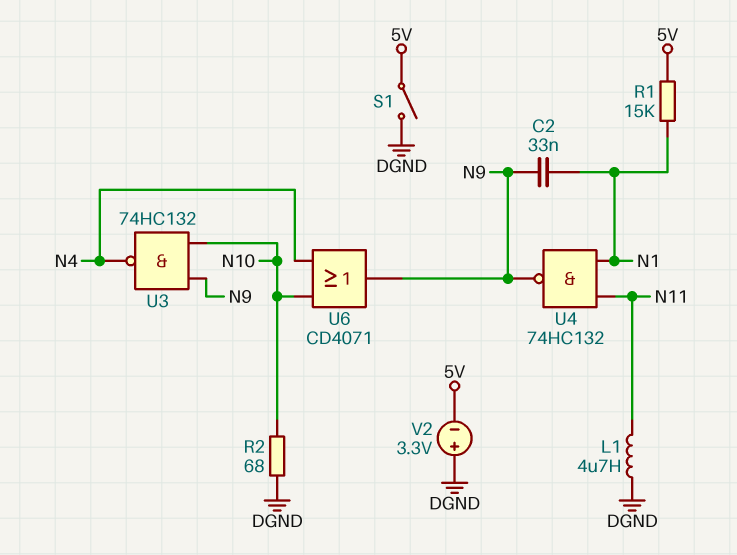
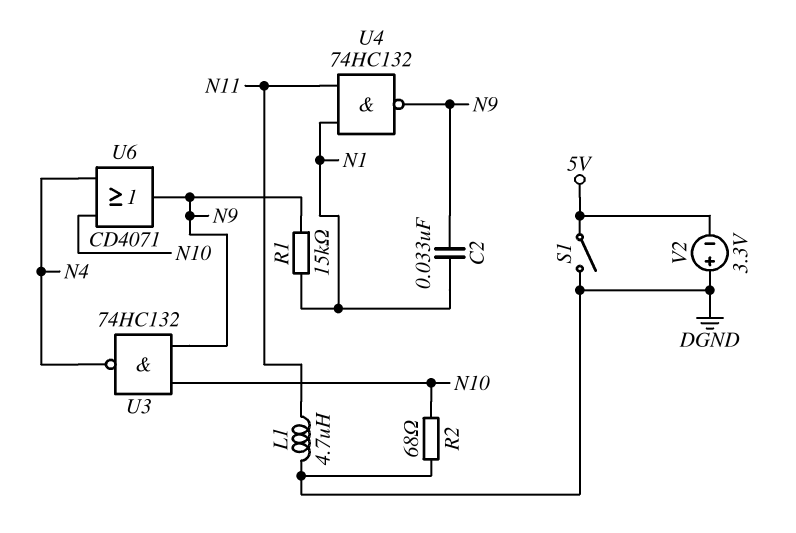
R1: 15k (5V, N1) -> 15k (N1, N9)

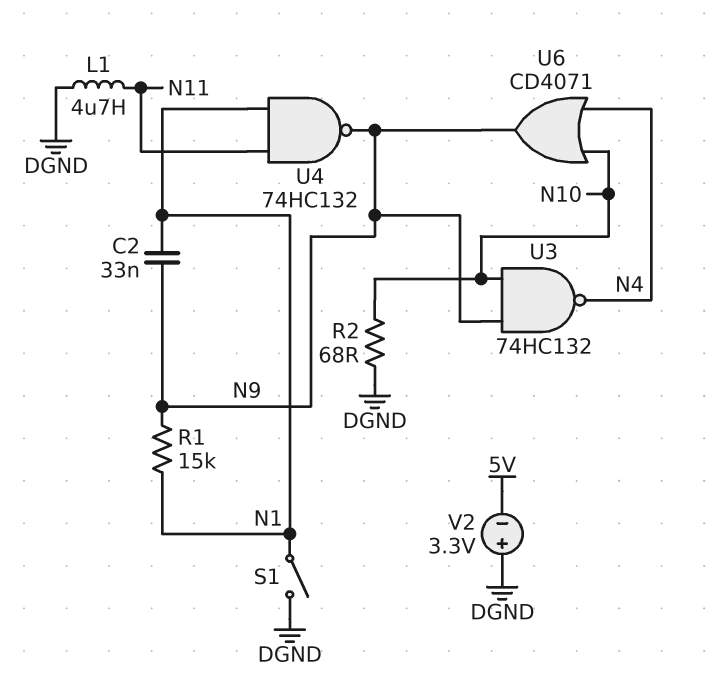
S1: switch (5V, DGND) -> switch (DGND, N1)

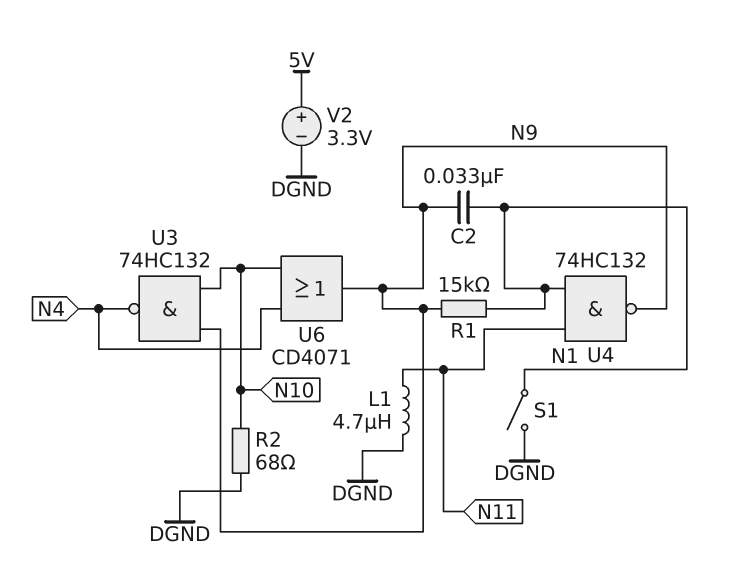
V2: 3.3V (plus DGND, minus 5V) -> 3.3V (plus 5V, minus DGND)

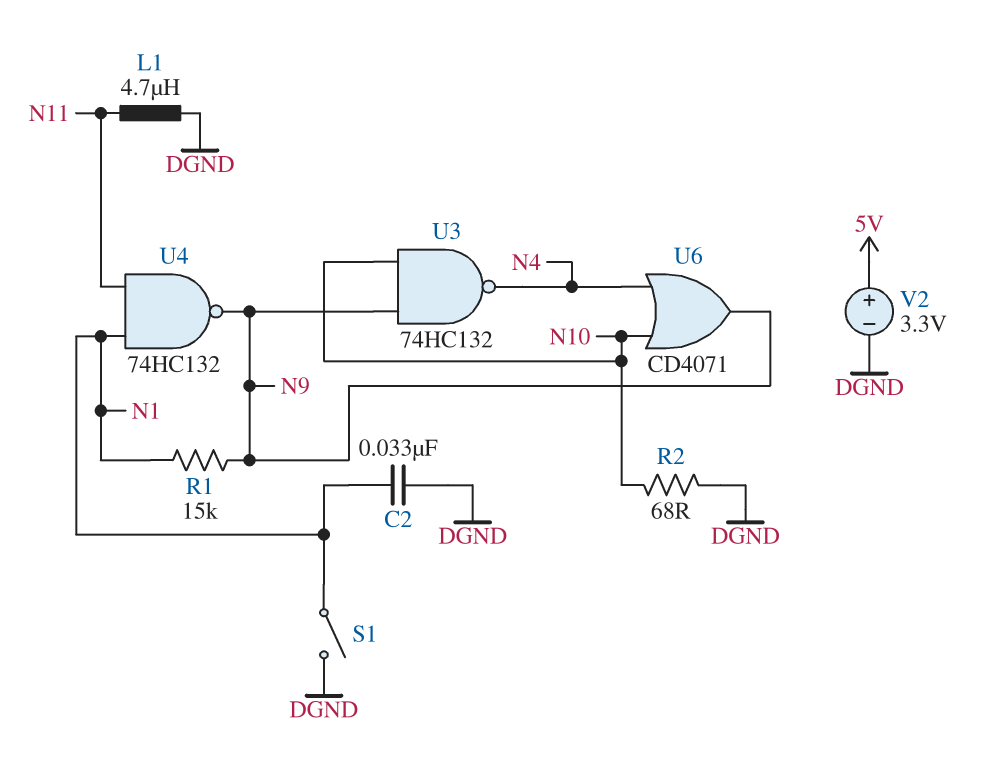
C2: 33nF (N1, N9) -> 33nF (DGND, N1)

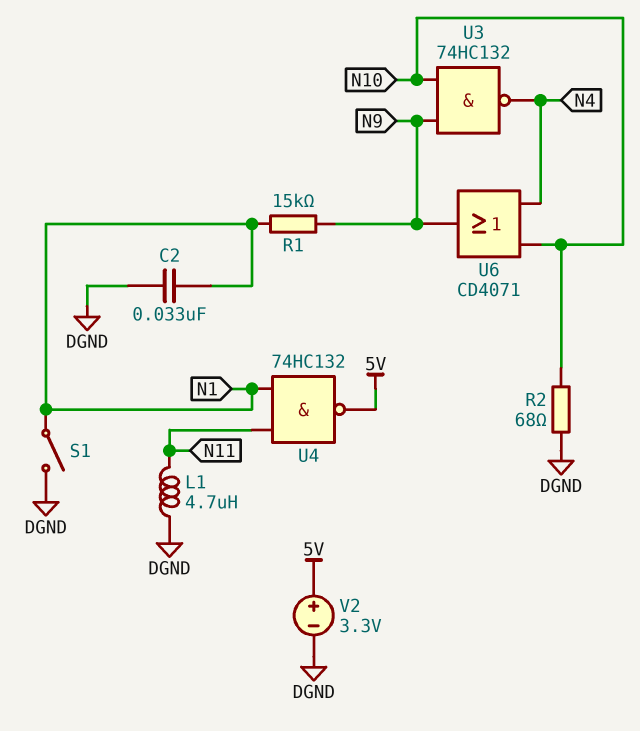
U4: NAND 74HC132 (in N1, in N11, out N9) -> NAND 74HC132 (in N1, in N11, out 5V)

